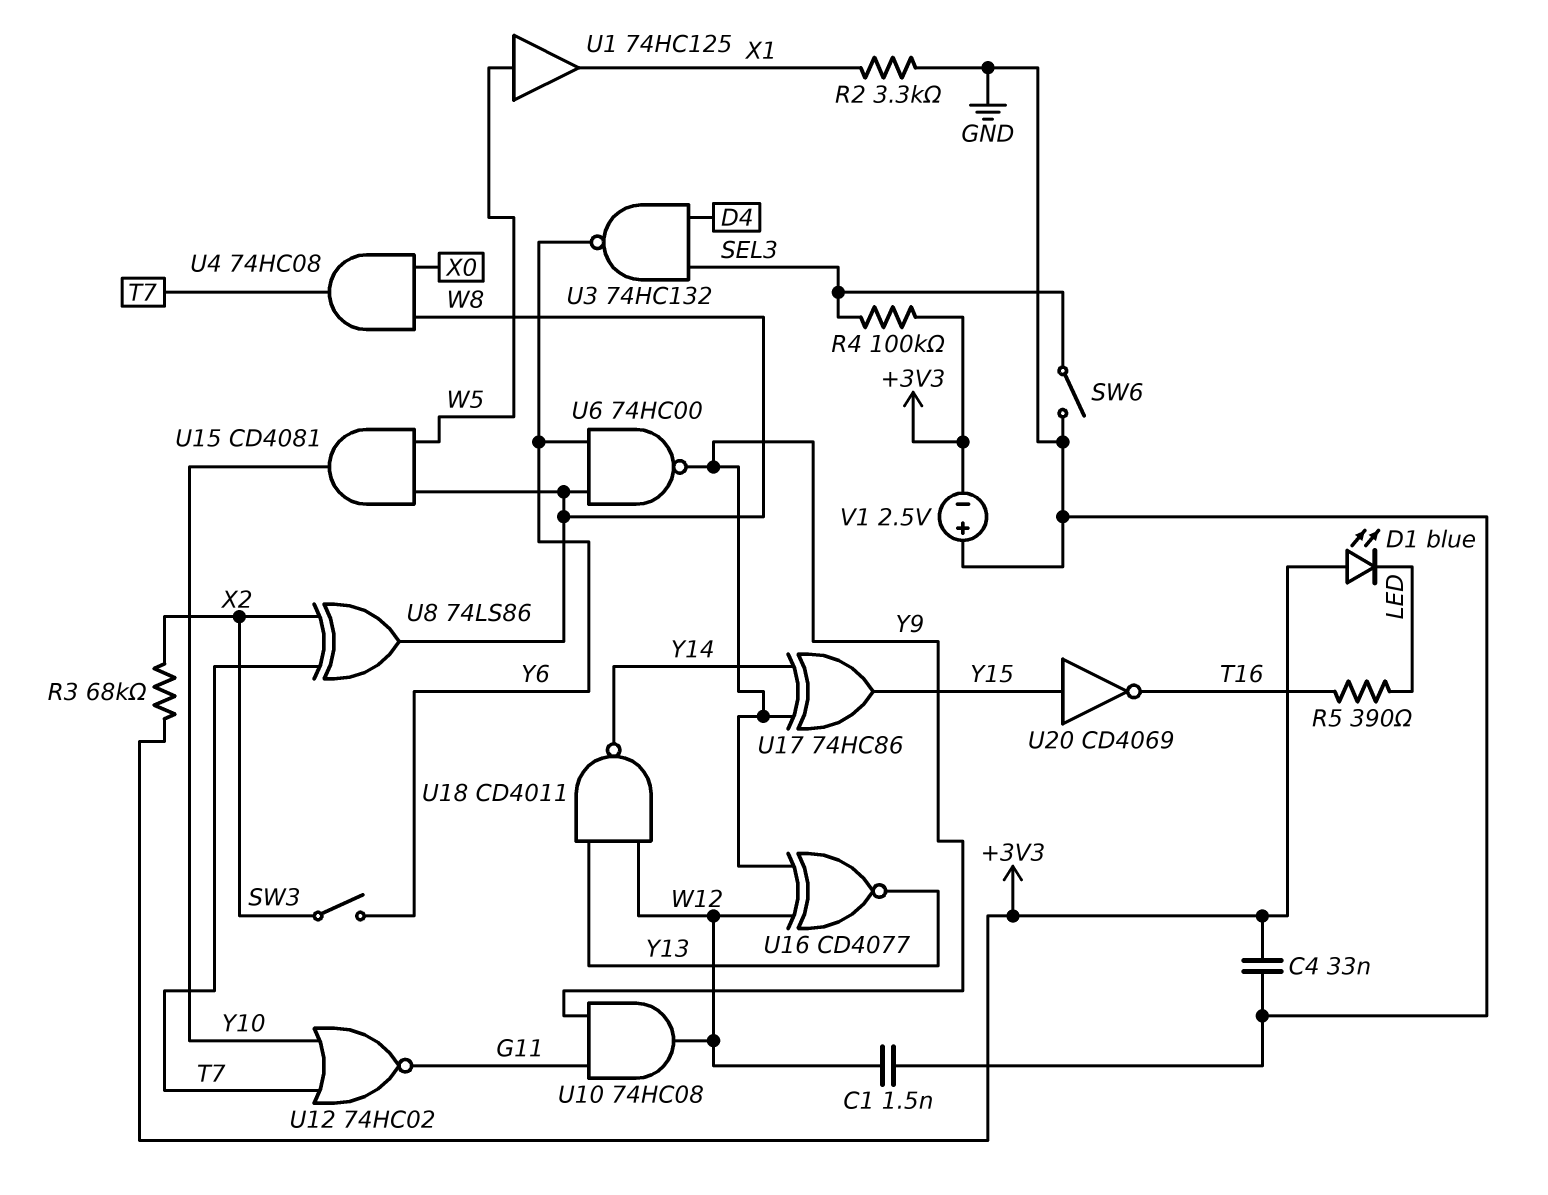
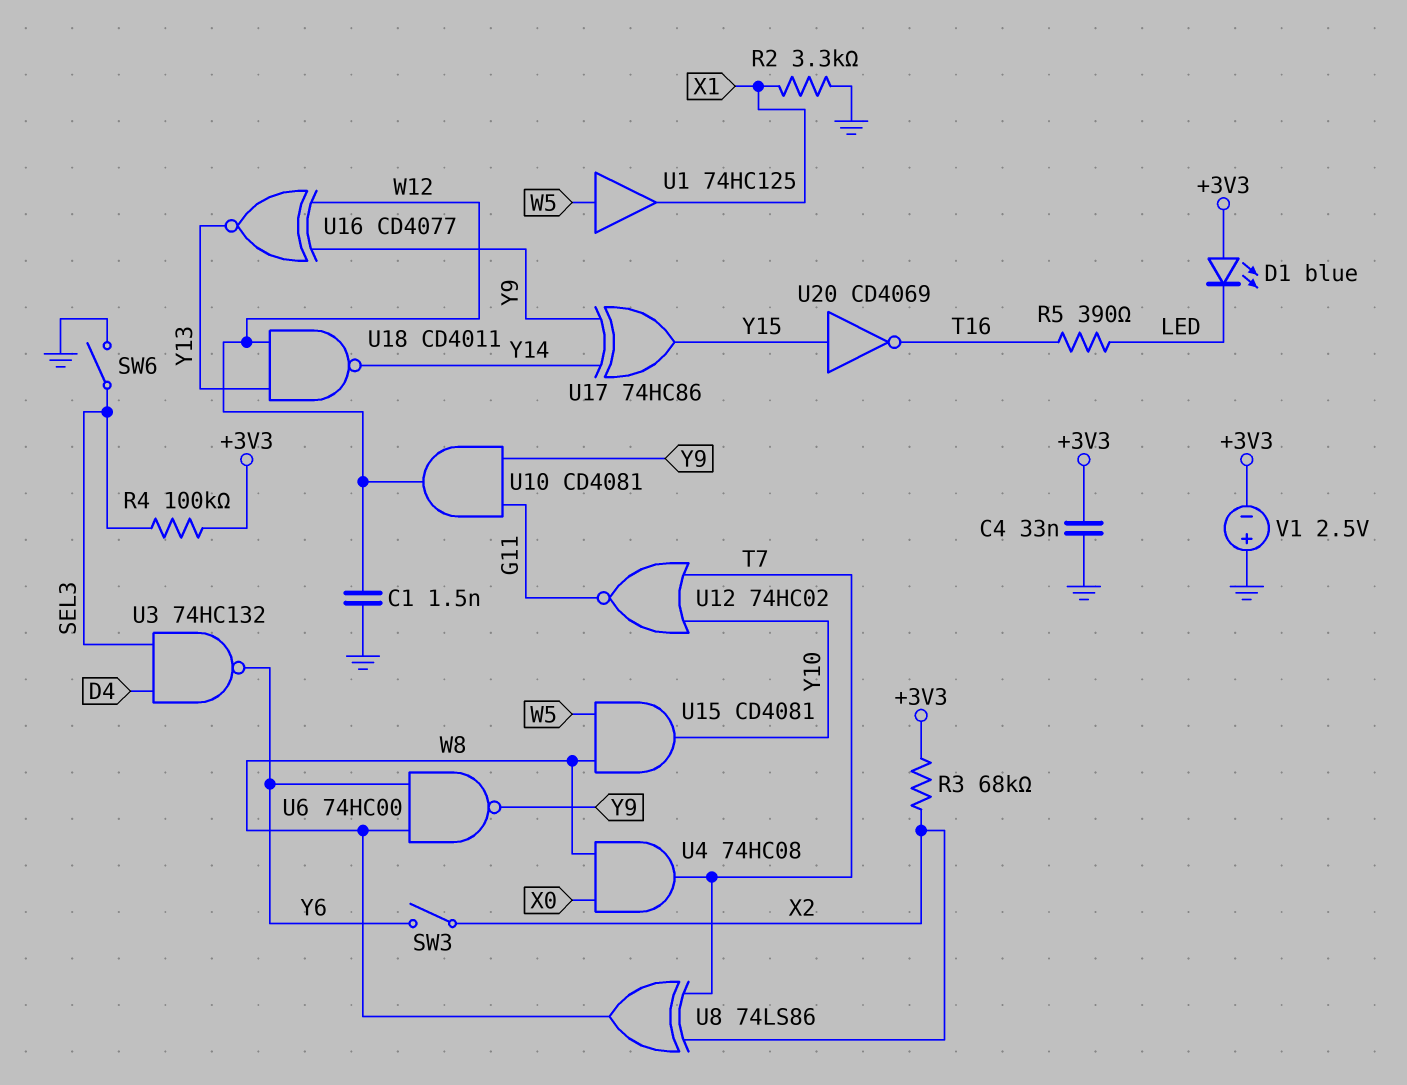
U10: AND 74HC08 (in G11, in Y9, out W12) -> AND CD4081 (in G11, in Y9, out W12)

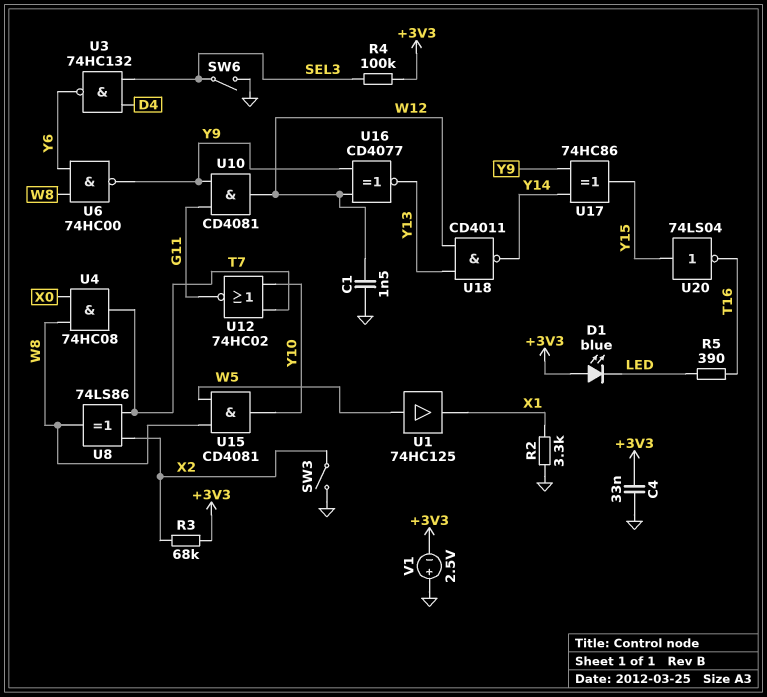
SW3: switch (X2, Y6) -> switch (GND, X2)
U20: NOT CD4069 (in Y15, out T16) -> NOT 74LS04 (in Y15, out T16)

